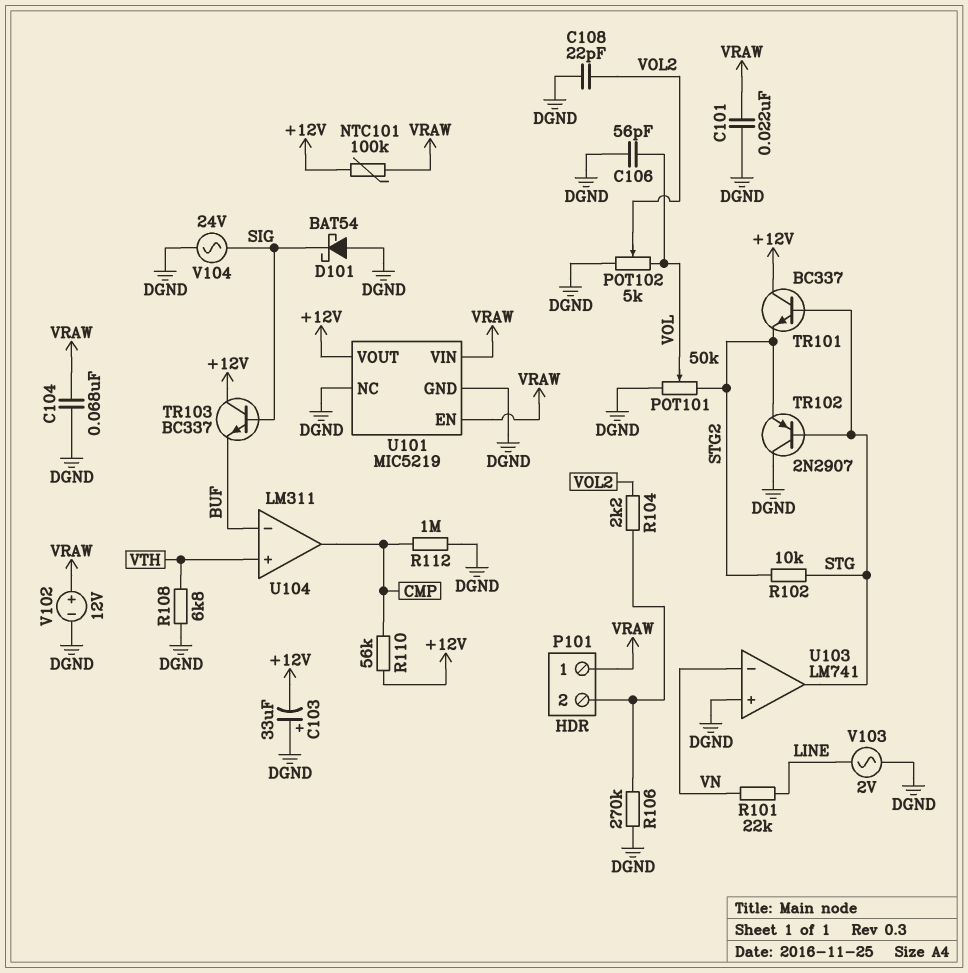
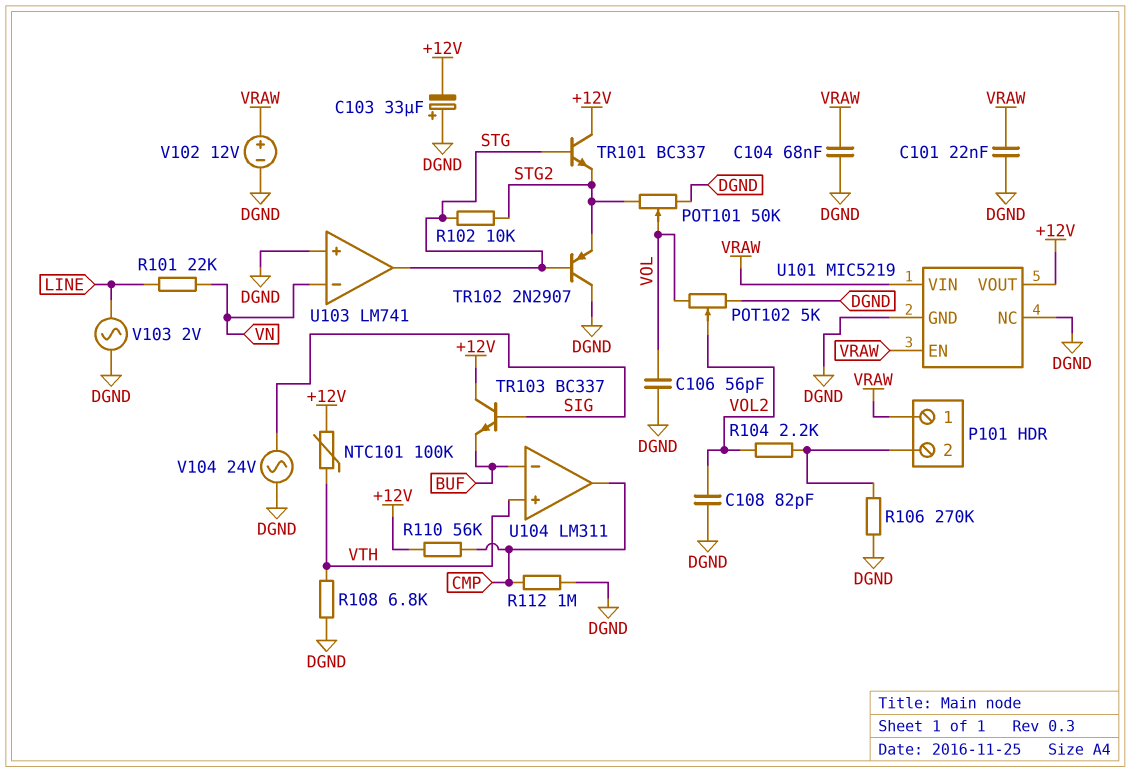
C108: 22pF (DGND, VOL2) -> 82pF (DGND, VOL2)
D101: schottky BAT54 (A DGND, K SIG) -> none
NTC101: 100k (+12V, VRAW) -> 100k (+12V, VTH)

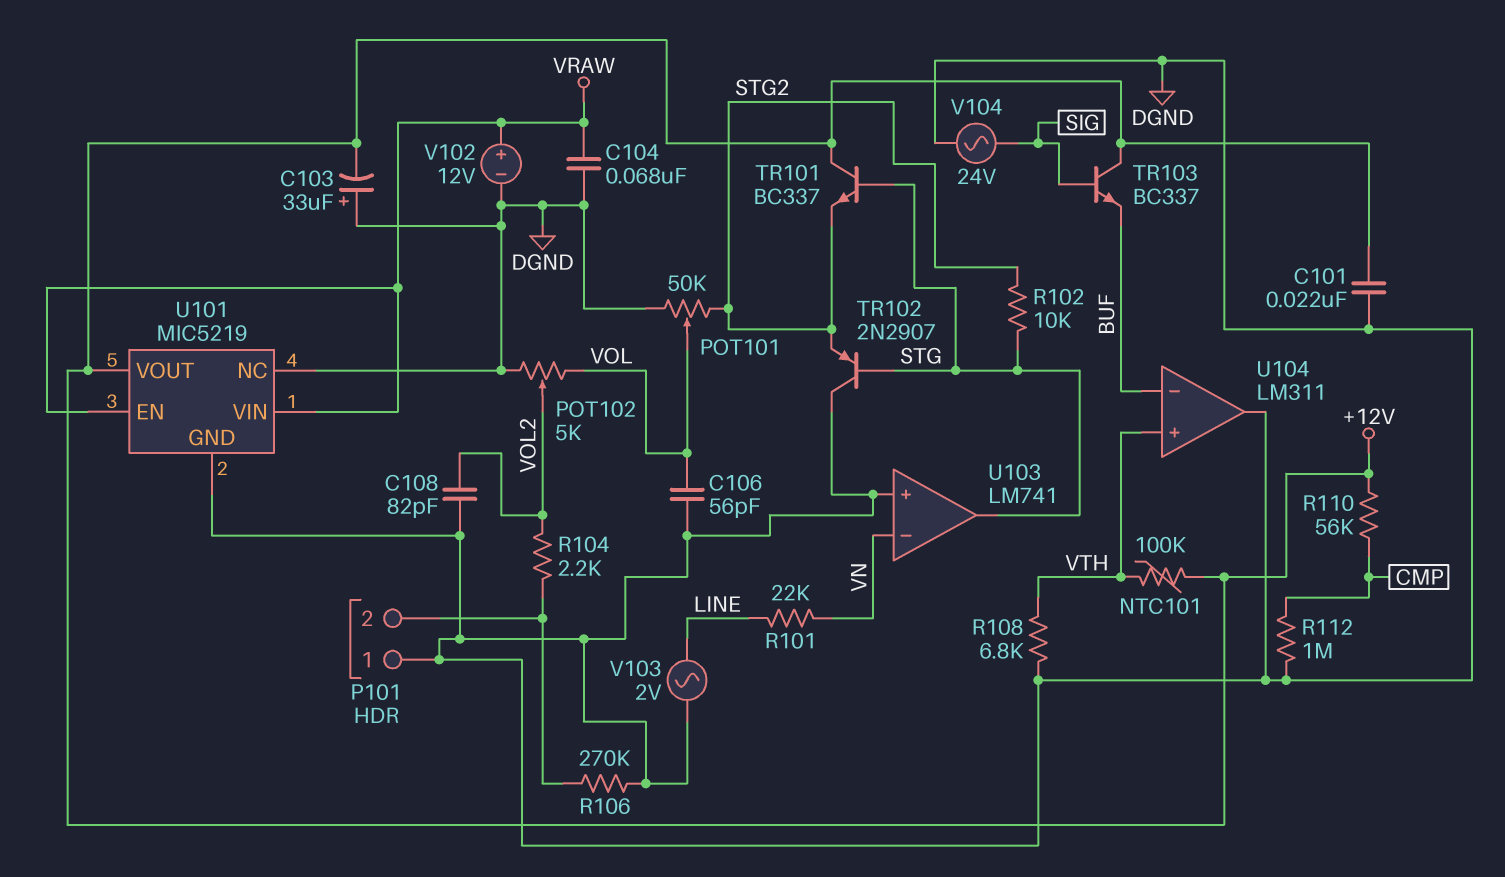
C101: 22nF (DGND, VRAW) -> 22nF (+12V, DGND)
P101 pin 1: VRAW -> DGND
U104 pin out: CMP -> DGND

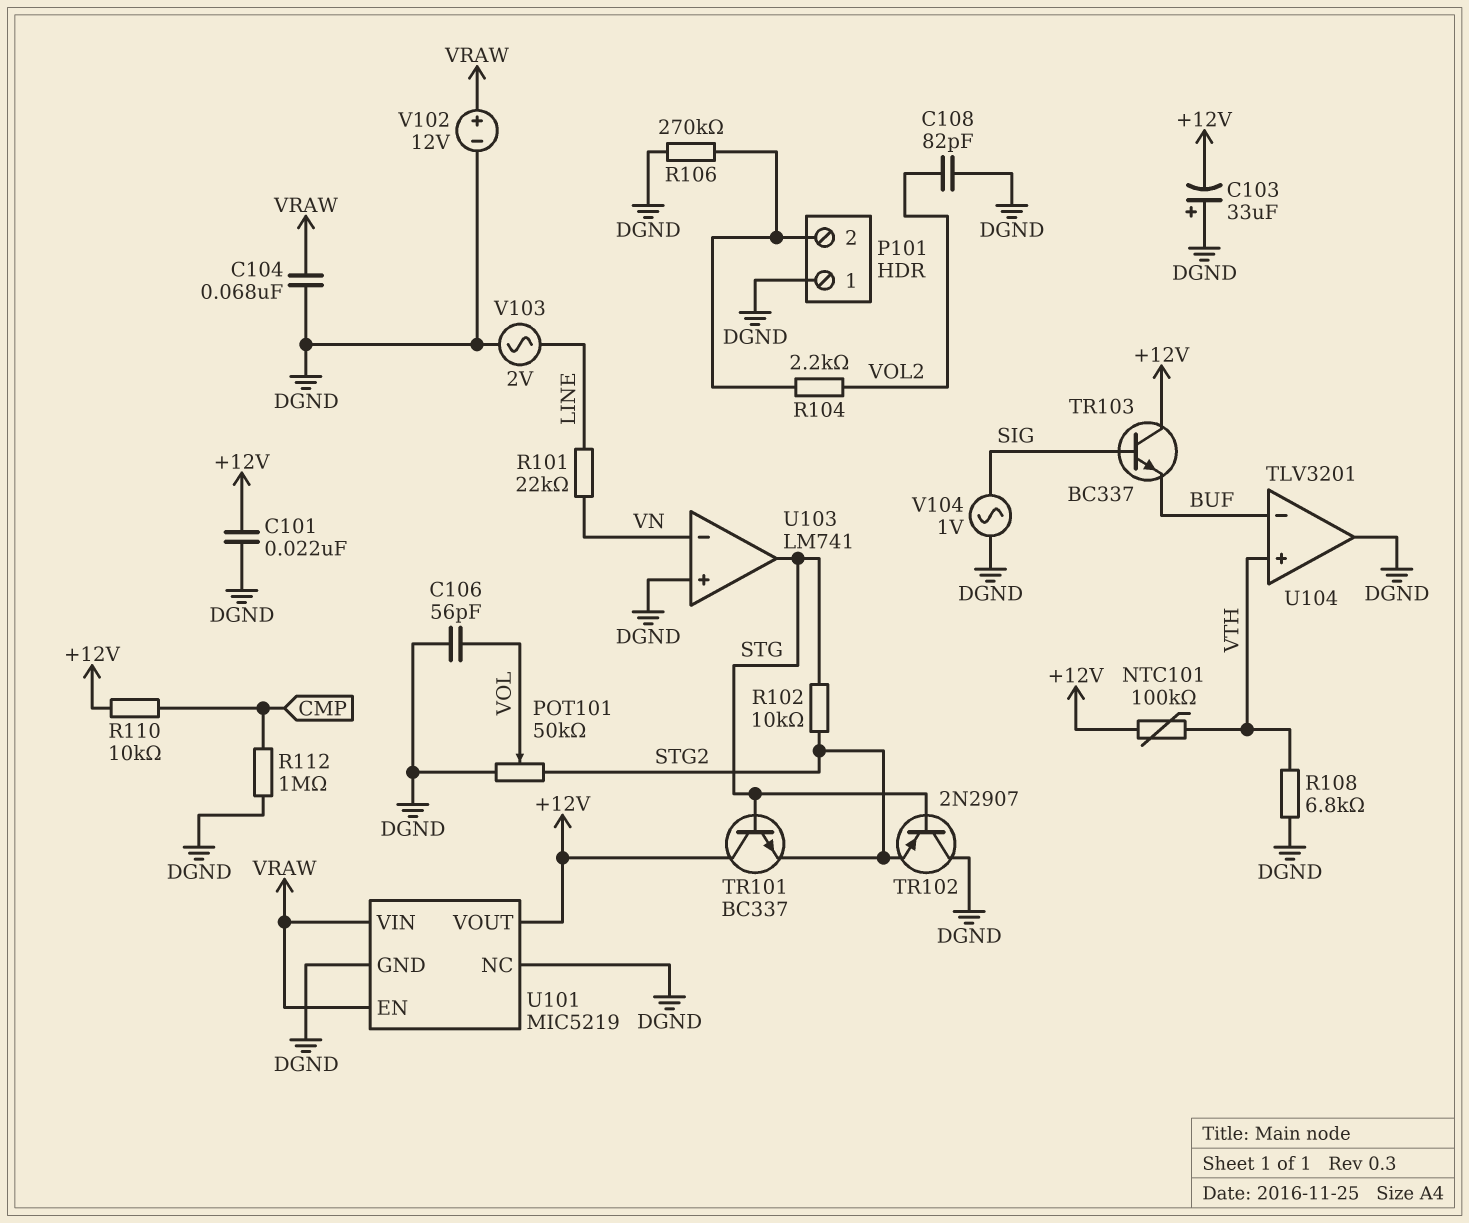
POT102: 5k (DGND, VOL, wiper VOL2) -> none
R110: 56k (+12V, CMP) -> 10k (+12V, CMP)
U104: LM311 -> TLV3201
V104: AC 24V (DGND, SIG) -> AC 1V (DGND, SIG)

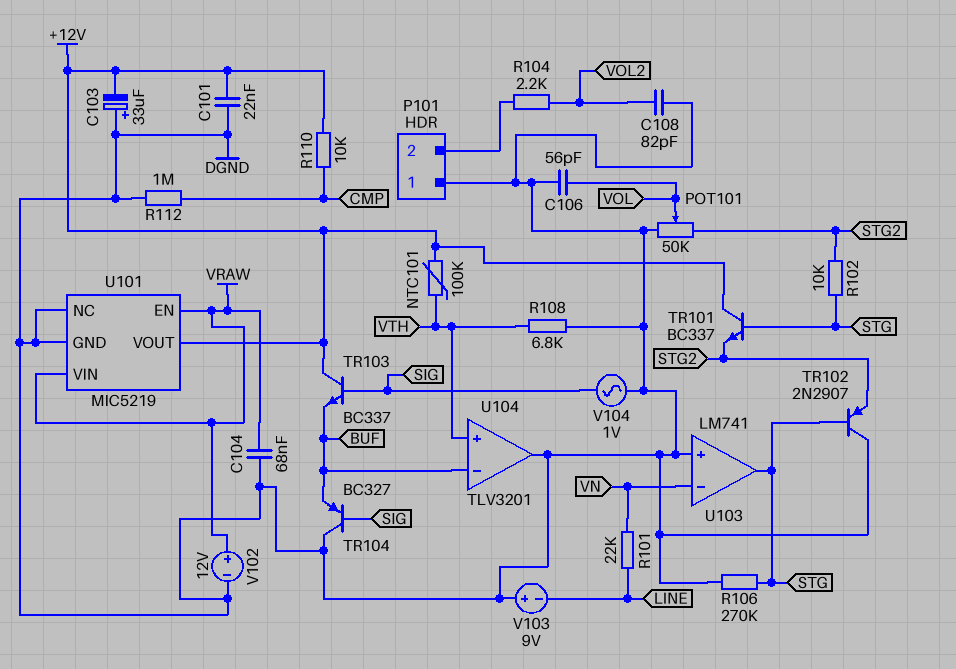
R106: 270k (DGND, P101/2) -> 270k (DGND, STG)
TR104: none -> PNP BC327 (B SIG, C DGND, E BUF)
V103: AC 2V (DGND, LINE) -> 9V (plus DGND, minus LINE)

